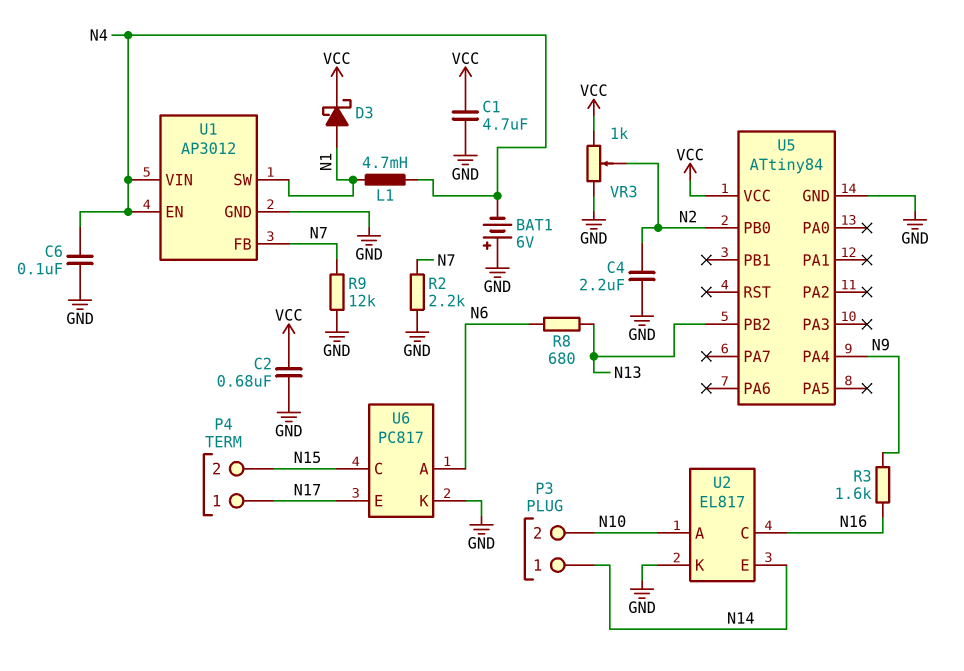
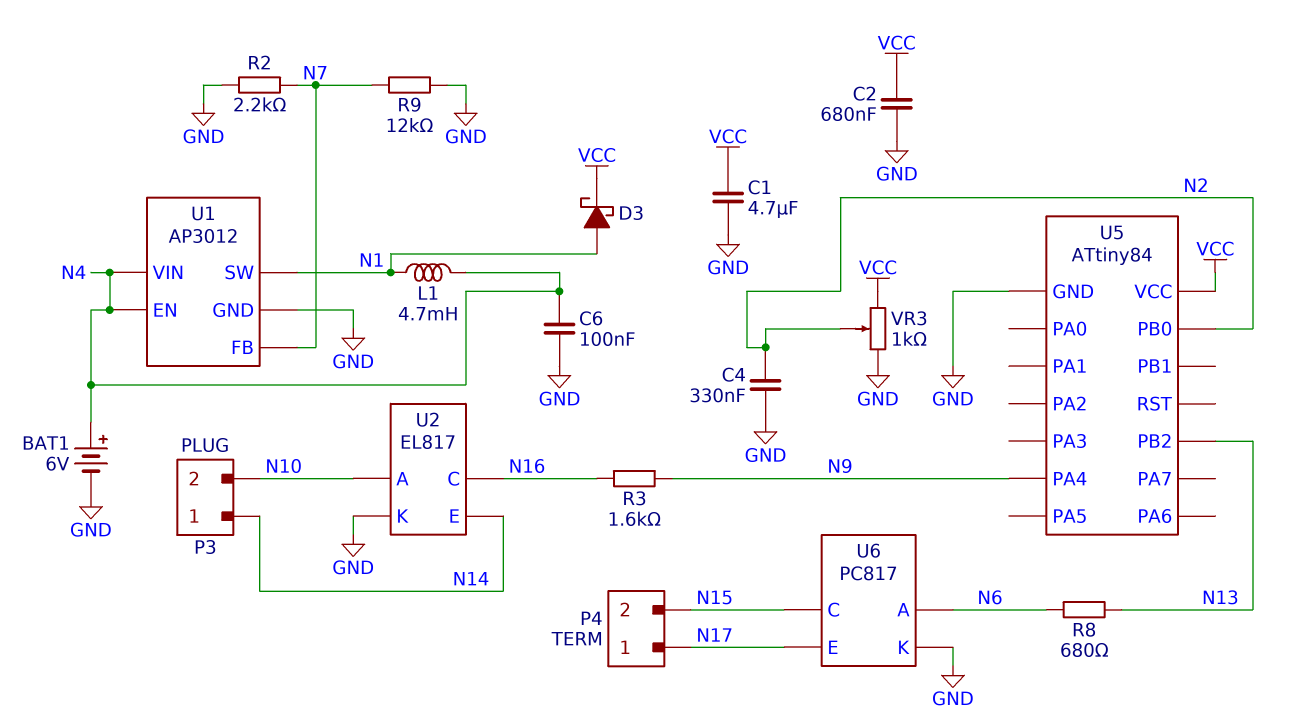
BAT1: 6V (plus GND, minus N4) -> 6V (plus N4, minus GND)
C4: 2.2uF (GND, N2) -> 330nF (GND, N2)

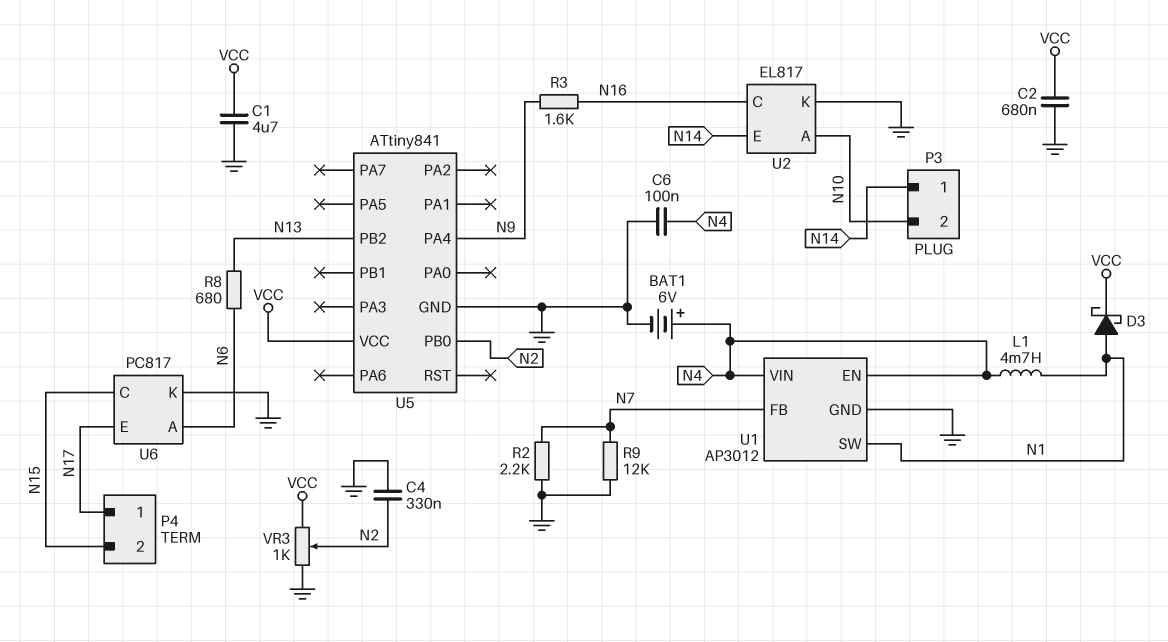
U5: ATtiny84 -> ATtiny841

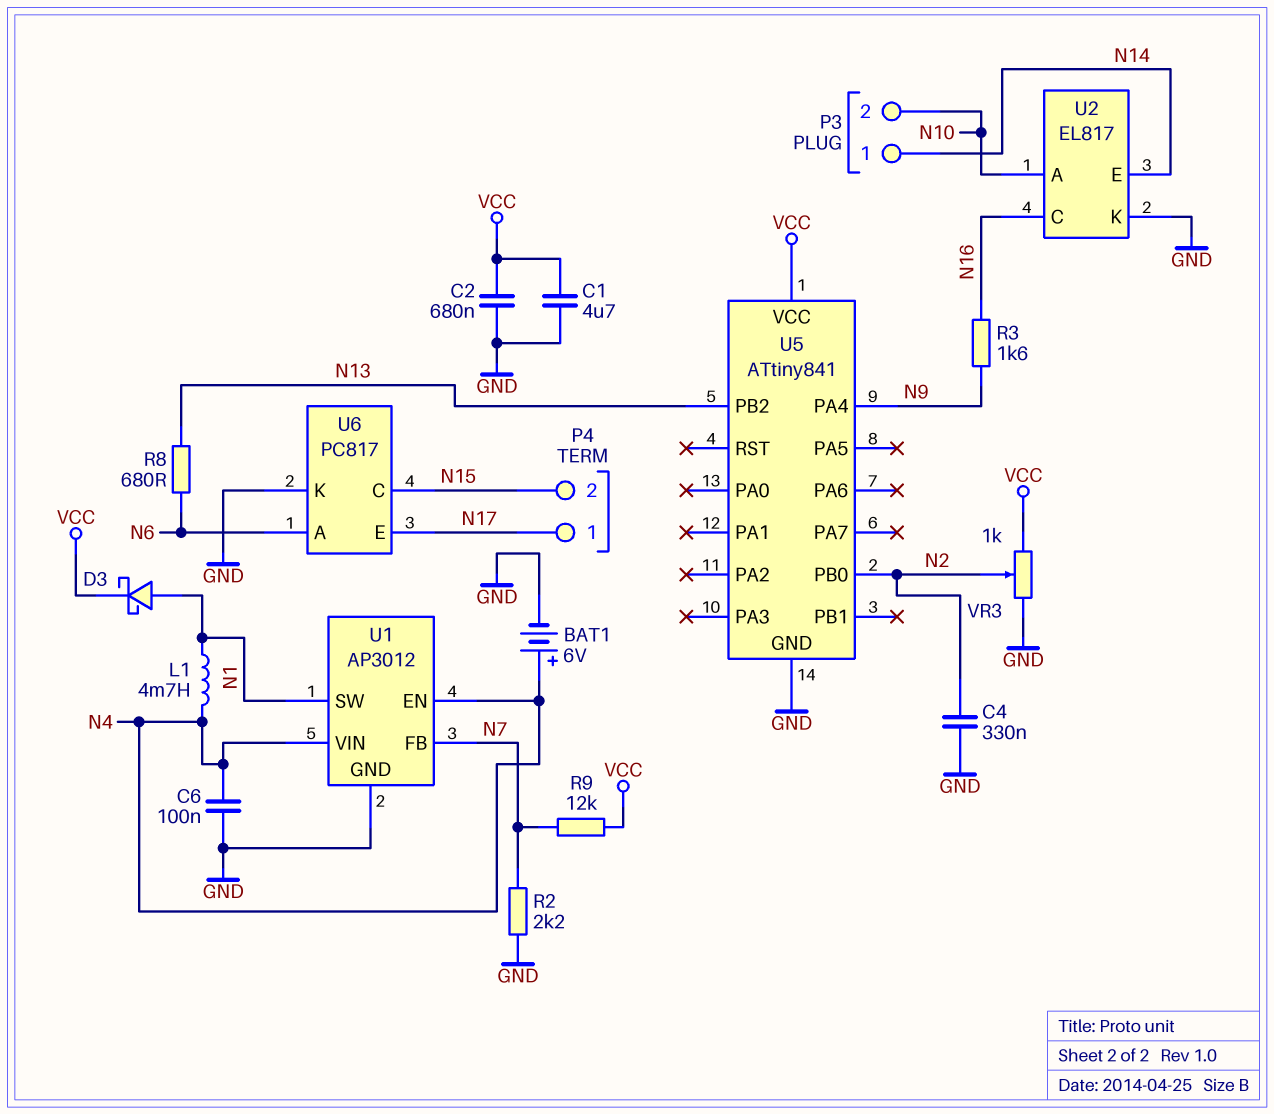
R9: 12k (GND, N7) -> 12k (N7, VCC)

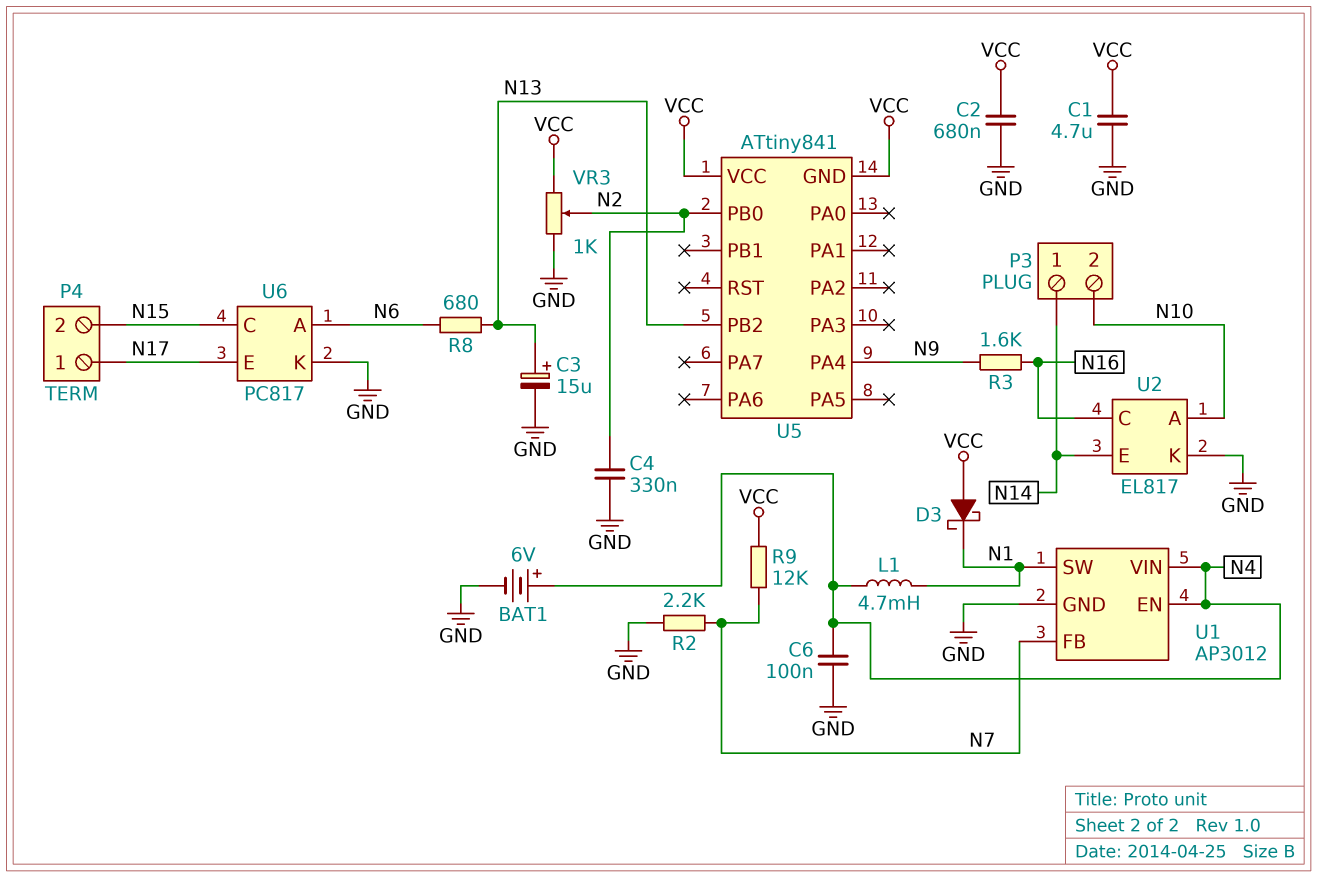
C3: none -> 15uF (plus N13, minus GND)
D3: schottky (A N1, K VCC) -> schottky (A VCC, K N1)
U5 pin GND: GND -> VCC

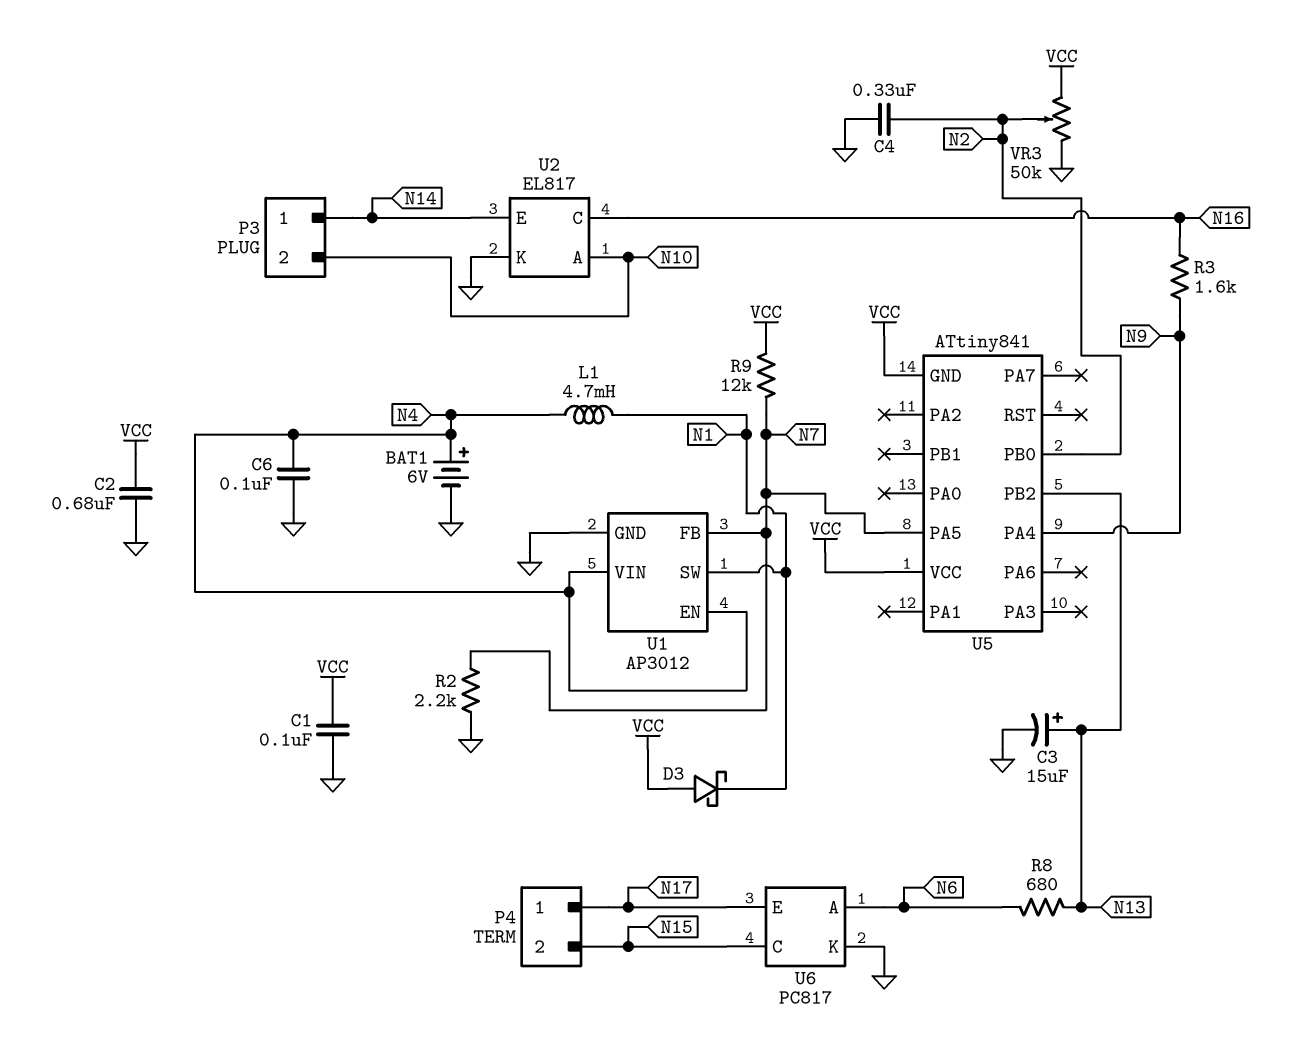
C1: 4.7uF (GND, VCC) -> 100nF (GND, VCC)
U5 pin PA5: none -> N7
VR3: 1k (GND, VCC, wiper N2) -> 50k (GND, VCC, wiper N2)

